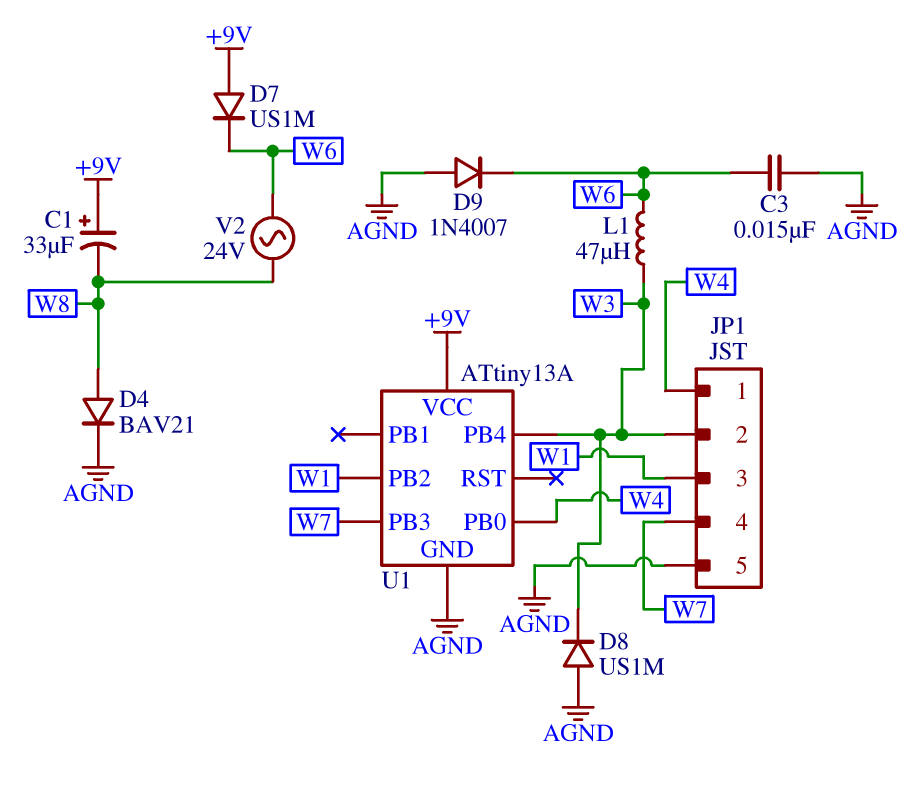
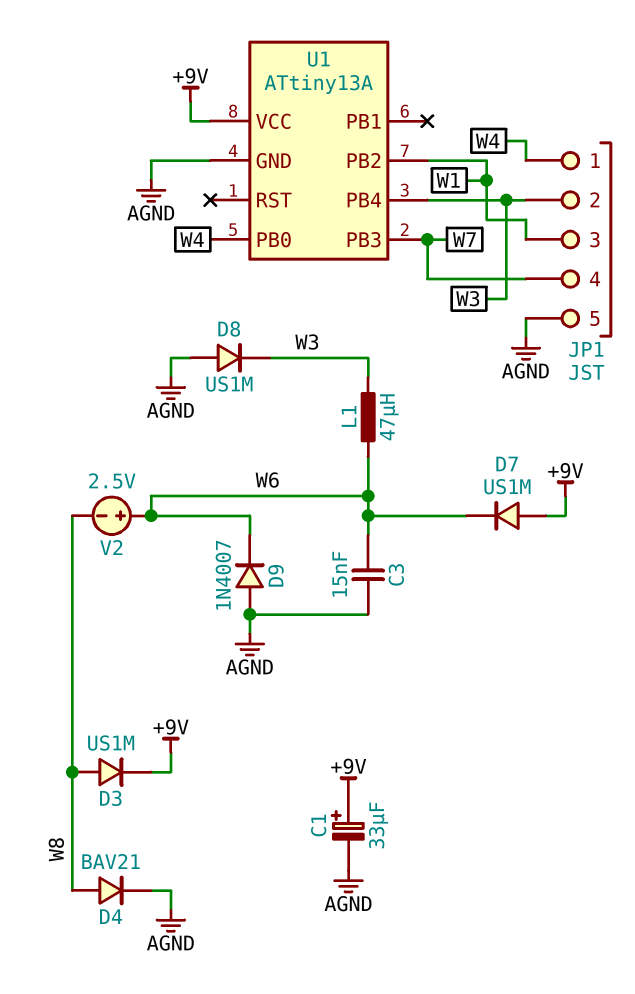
C1: 33uF (plus +9V, minus W8) -> 33uF (plus +9V, minus AGND)
D3: none -> diode US1M (A W8, K +9V)
V2: AC 24V (W6, W8) -> 2.5V (plus W6, minus W8)

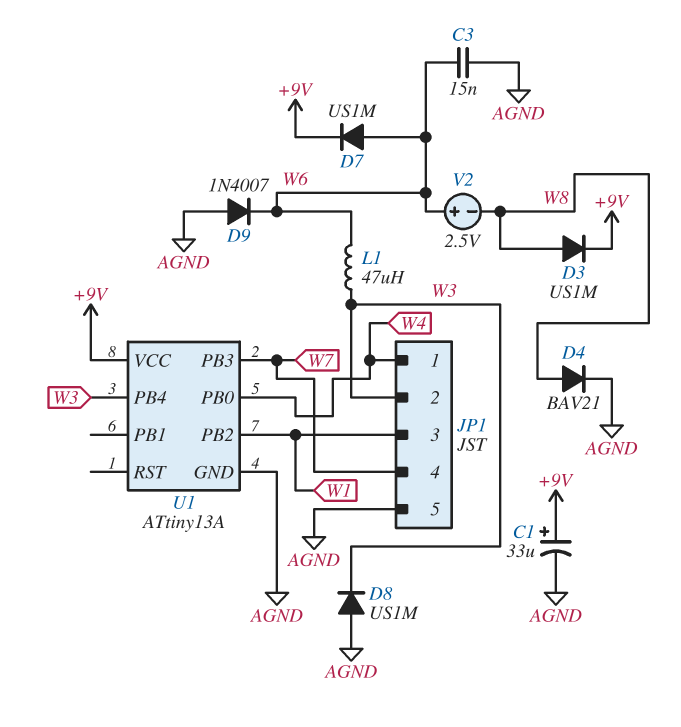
D7: diode US1M (A +9V, K W6) -> diode US1M (A W6, K +9V)

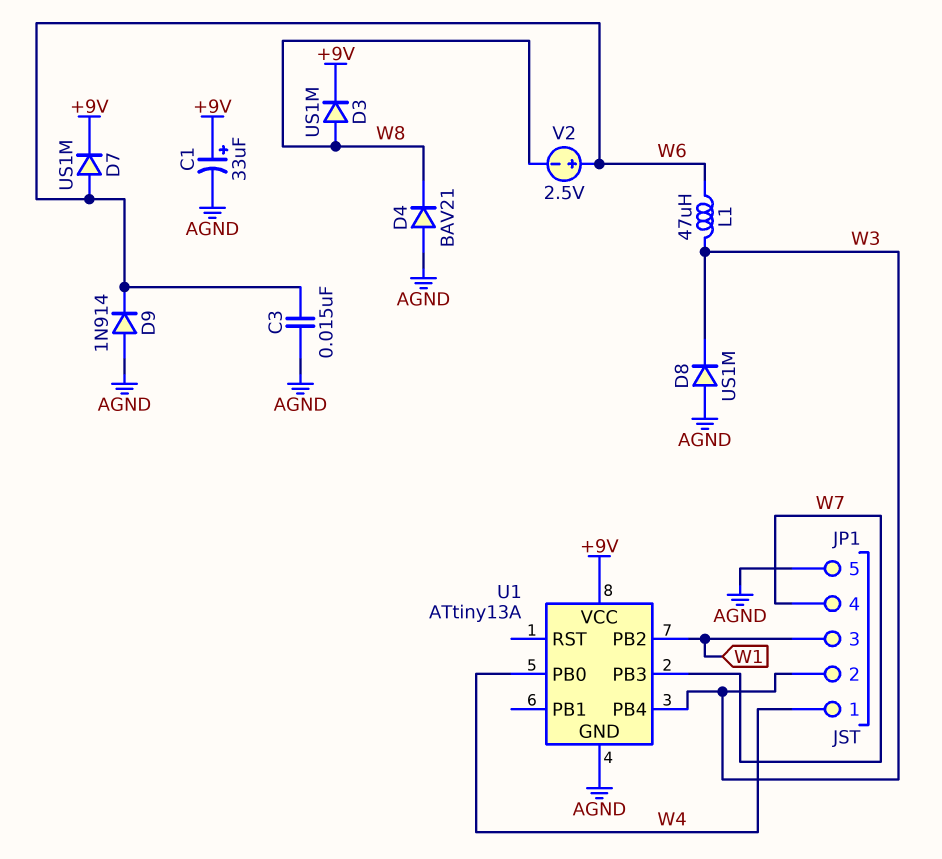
D4: diode BAV21 (A W8, K AGND) -> diode BAV21 (A AGND, K W8)
D9: diode 1N4007 (A AGND, K W6) -> diode 1N914 (A AGND, K W6)

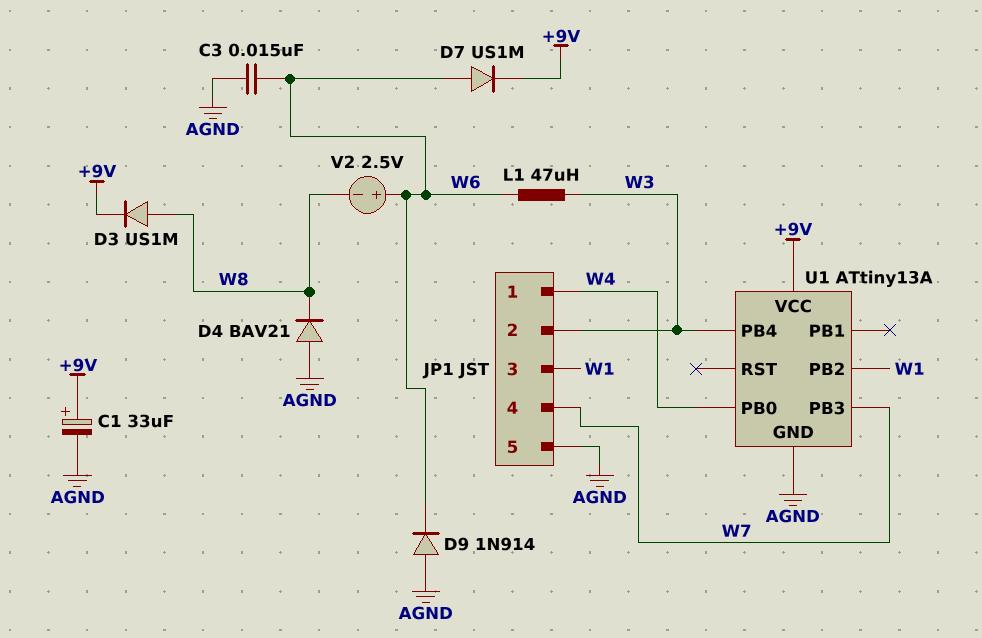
D8: diode US1M (A AGND, K W3) -> none

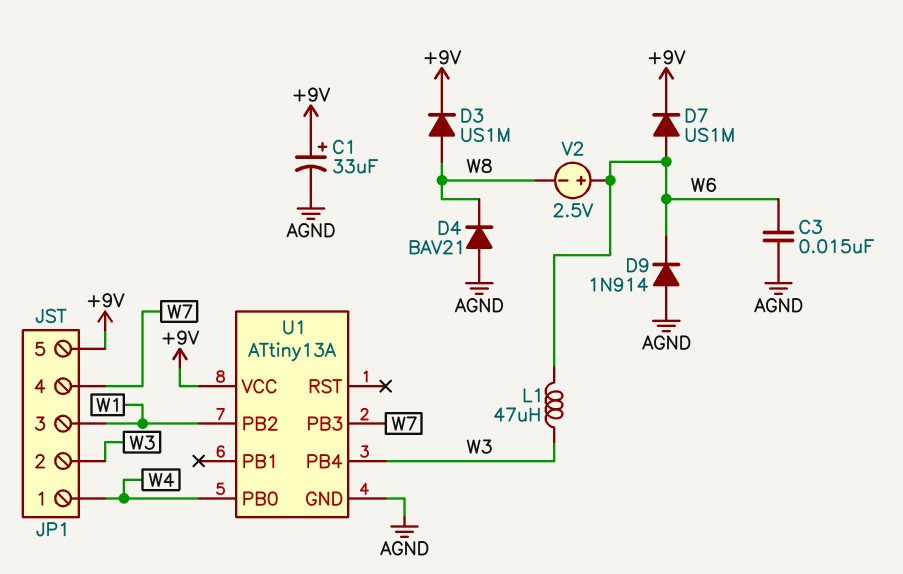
JP1 pin 5: AGND -> +9V

